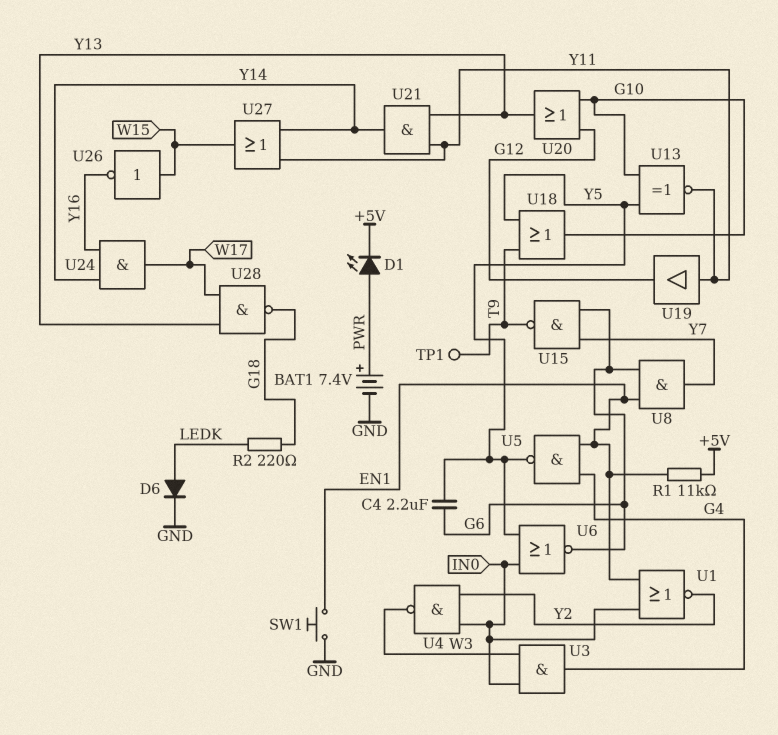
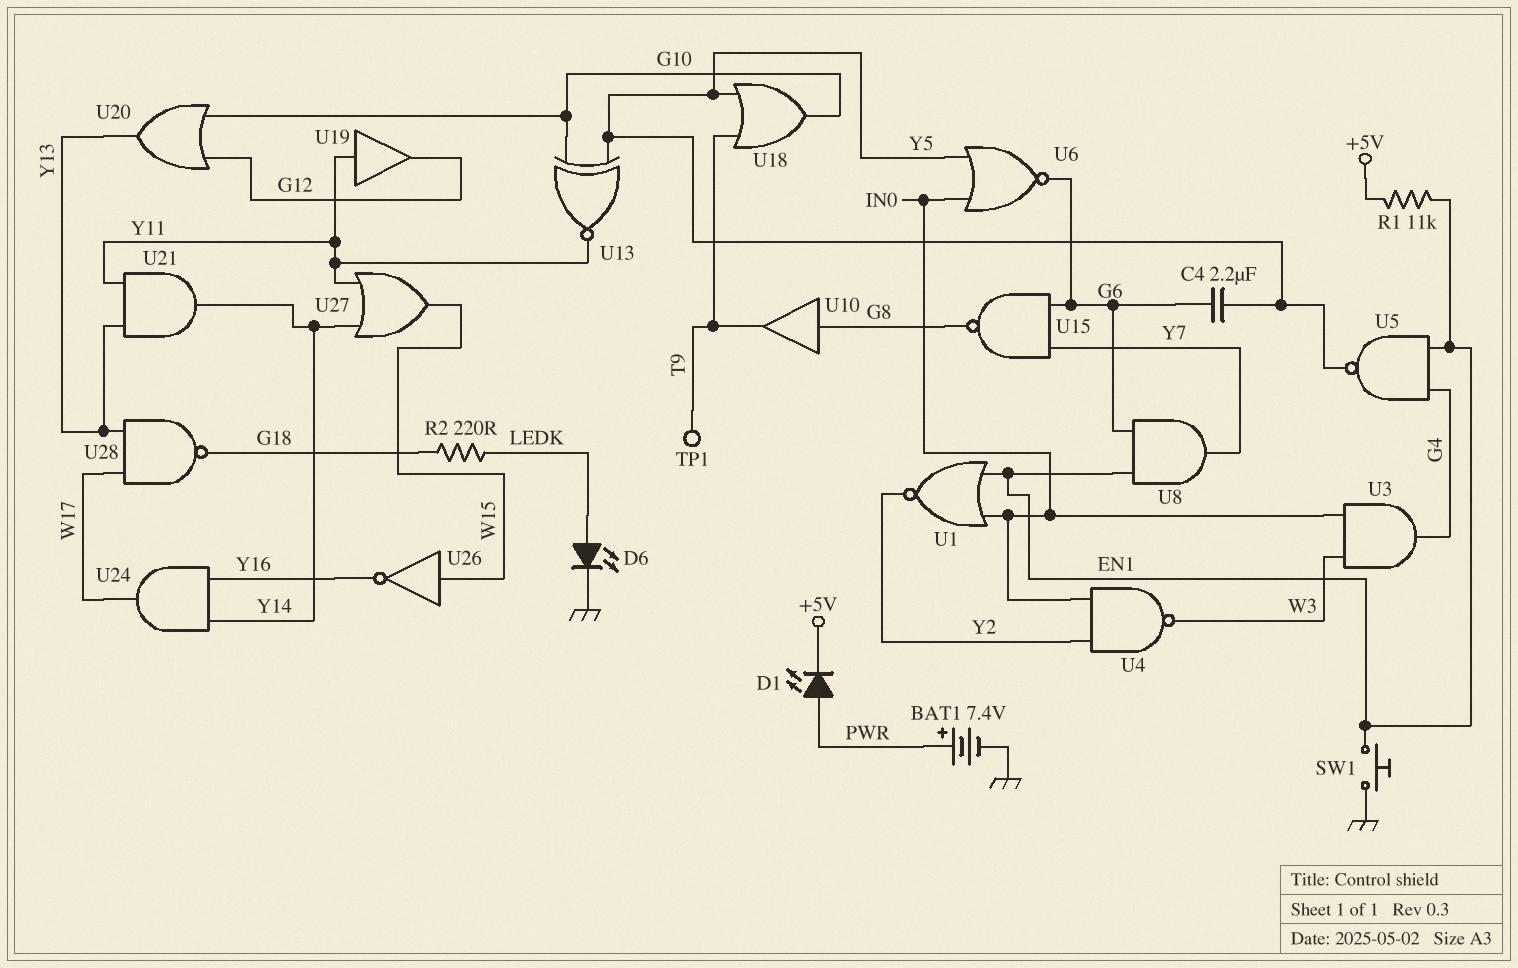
D6: diode (A LEDK, K GND) -> LED (A LEDK, K GND)
U10: none -> buffer (in G8, out T9)
U15: NAND (in G6, in Y7, out T9) -> NAND (in G6, in Y7, out G8)

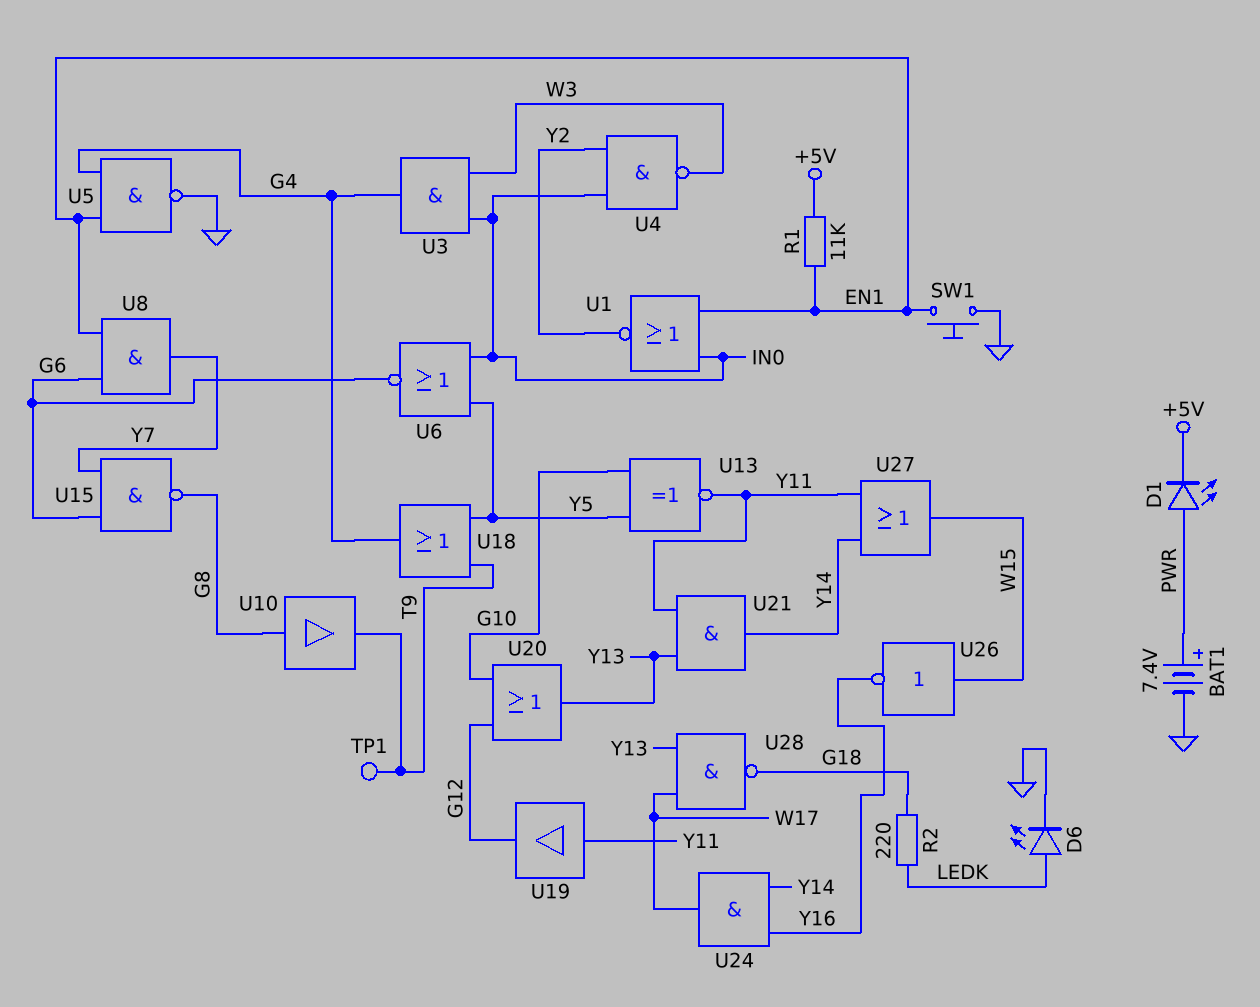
C4: 2.2uF (G6, Y5) -> none
U5: NAND (in EN1, in G4, out Y5) -> NAND (in EN1, in G4, out GND)
U18: OR (in T9, in Y5, out G10) -> OR (in T9, in Y5, out G4)

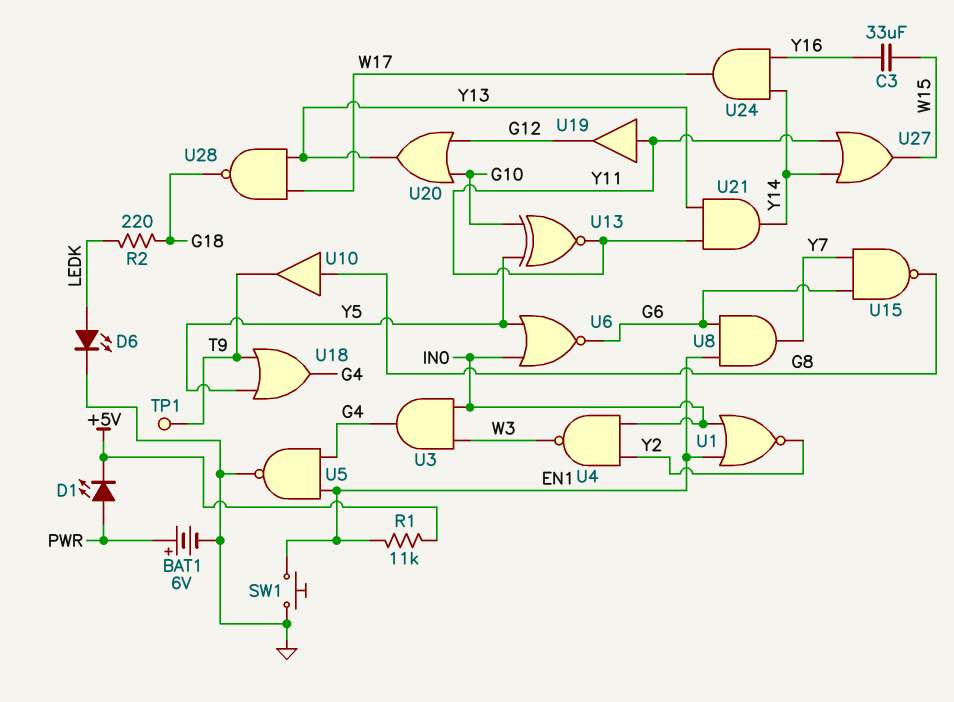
BAT1: 7.4V (plus PWR, minus GND) -> 6V (plus PWR, minus GND)
C3: none -> 33uF (W15, Y16)
U26: NOT (in W15, out Y16) -> none

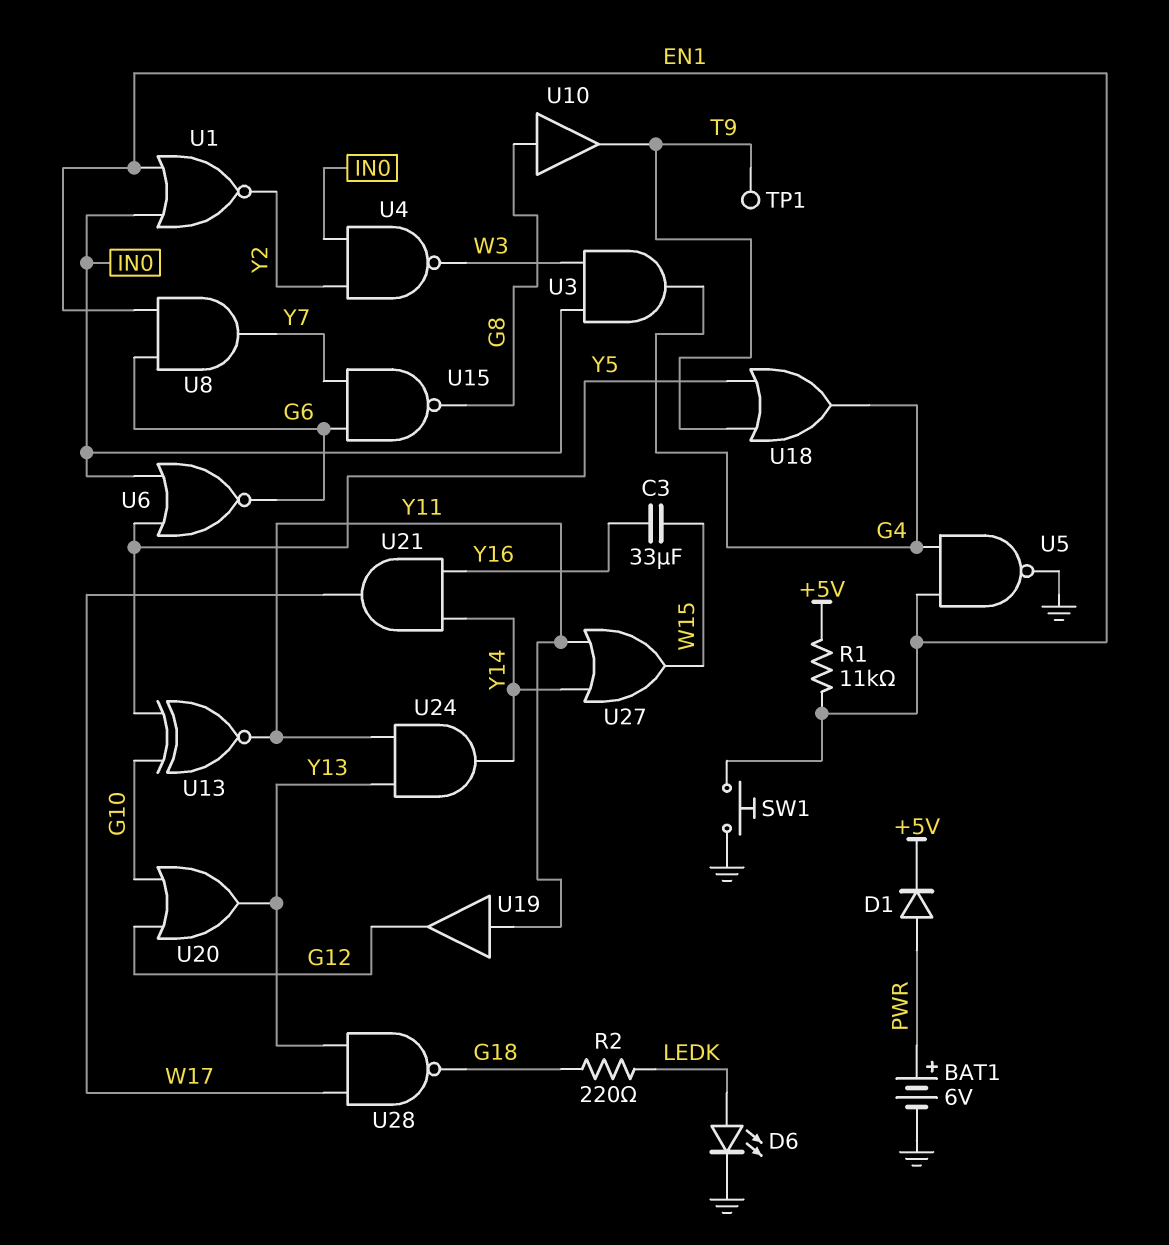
D1: LED (A PWR, K +5V) -> diode (A PWR, K +5V)
U21: AND (in Y11, in Y13, out Y14) -> AND (in Y14, in Y16, out W17)
U24: AND (in Y14, in Y16, out W17) -> AND (in Y11, in Y13, out Y14)

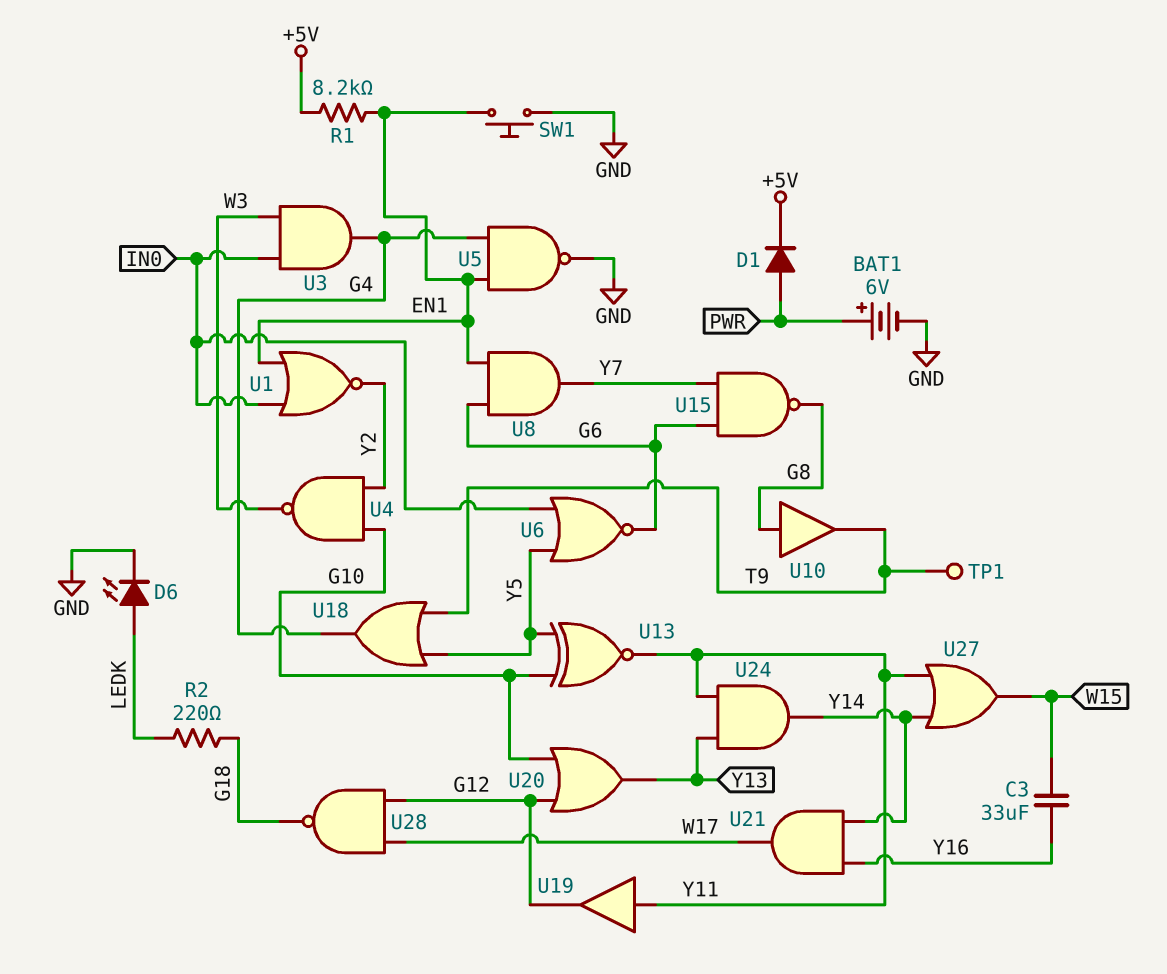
R1: 11k (+5V, EN1) -> 8.2k (+5V, EN1)
U4: NAND (in IN0, in Y2, out W3) -> NAND (in G10, in Y2, out W3)
U28: NAND (in W17, in Y13, out G18) -> NAND (in G12, in W17, out G18)

